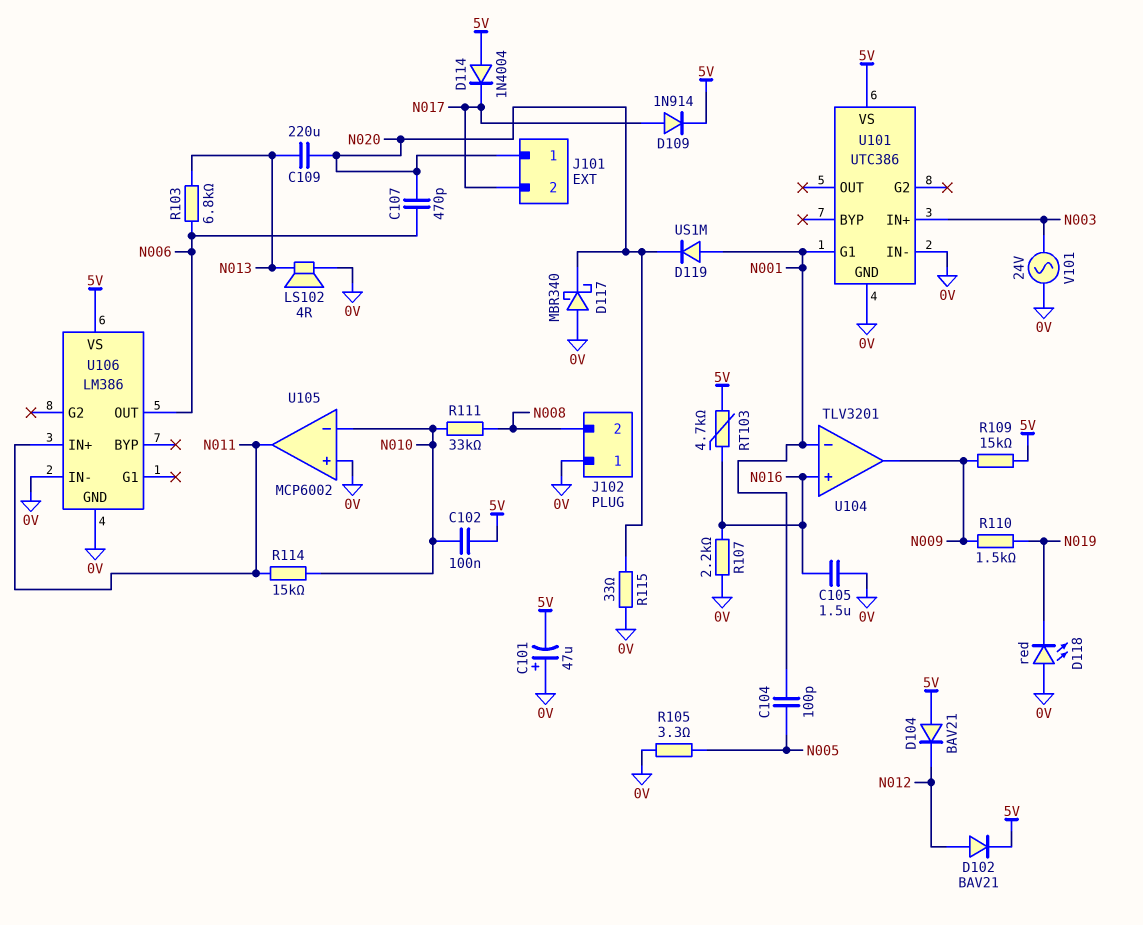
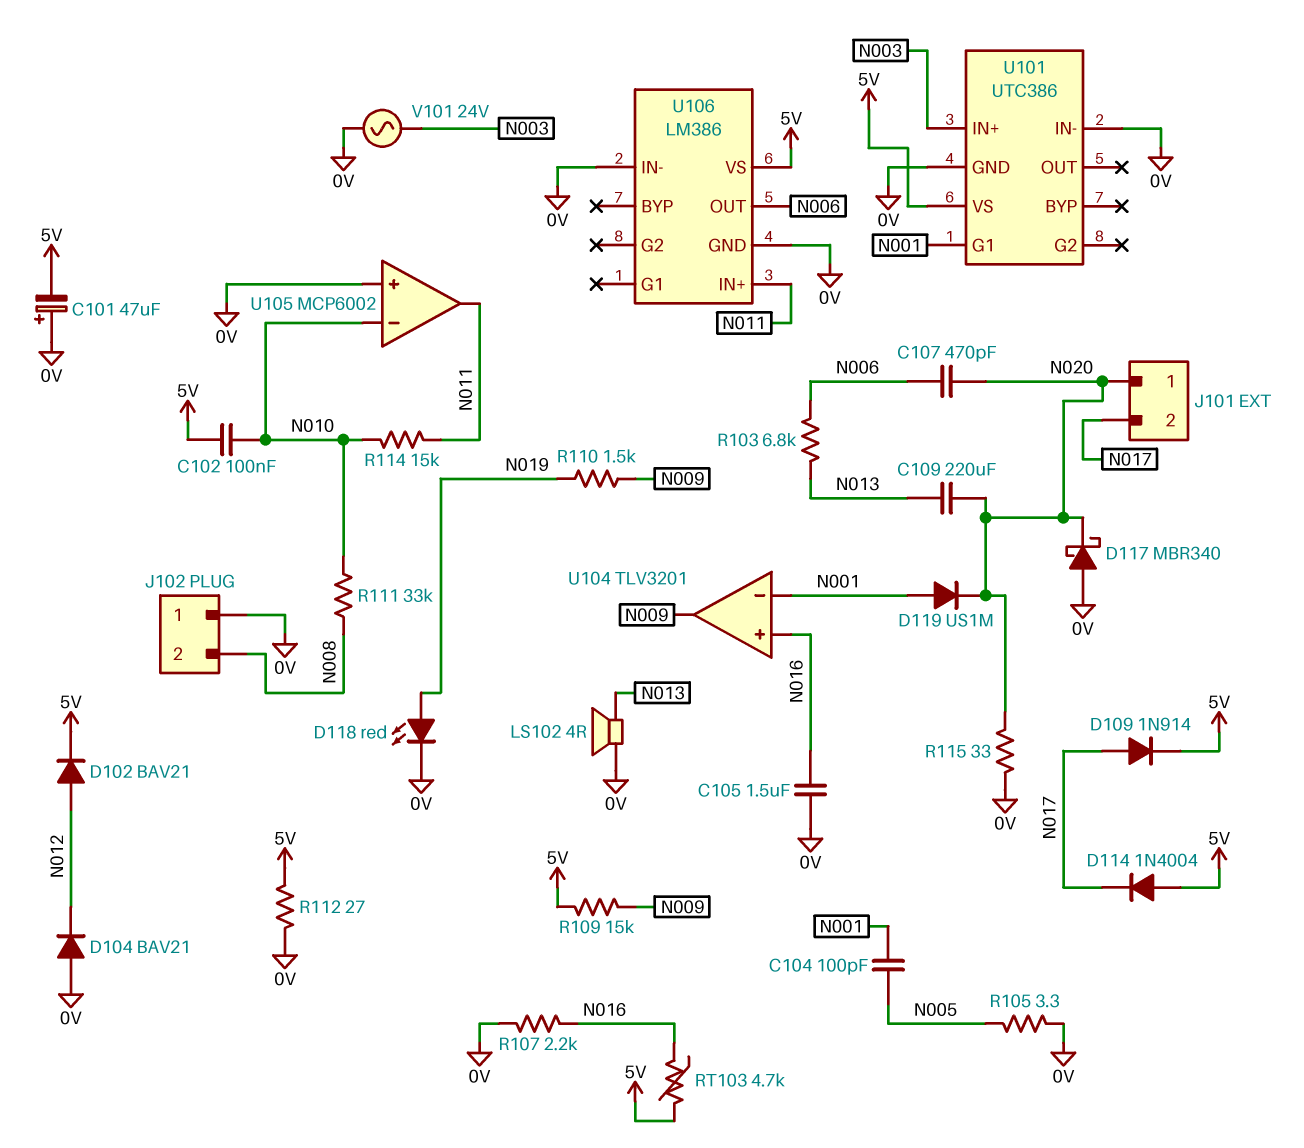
D104: diode BAV21 (A 5V, K N012) -> diode BAV21 (A 0V, K N012)
D118: LED red (A 0V, K N019) -> LED red (A N019, K 0V)
R112: none -> 27 (0V, 5V)

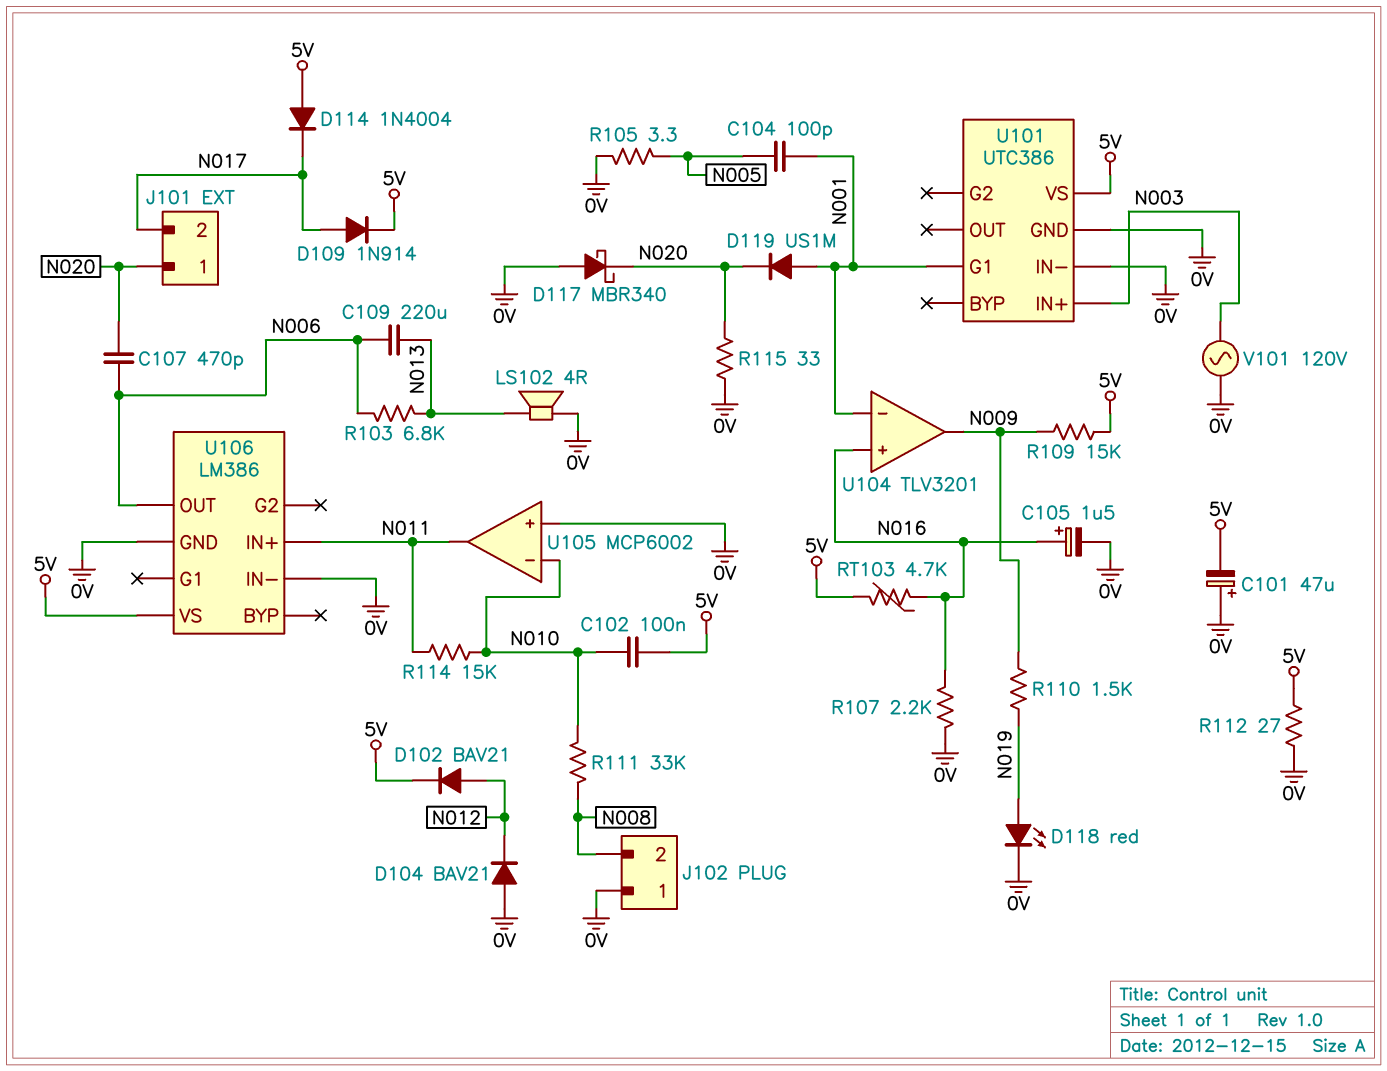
C105: 1.5uF (0V, N016) -> 1.5uF (plus N016, minus 0V)
C109: 220uF (N013, N020) -> 220uF (N006, N013)
V101: AC 24V (0V, N003) -> AC 120V (0V, N003)

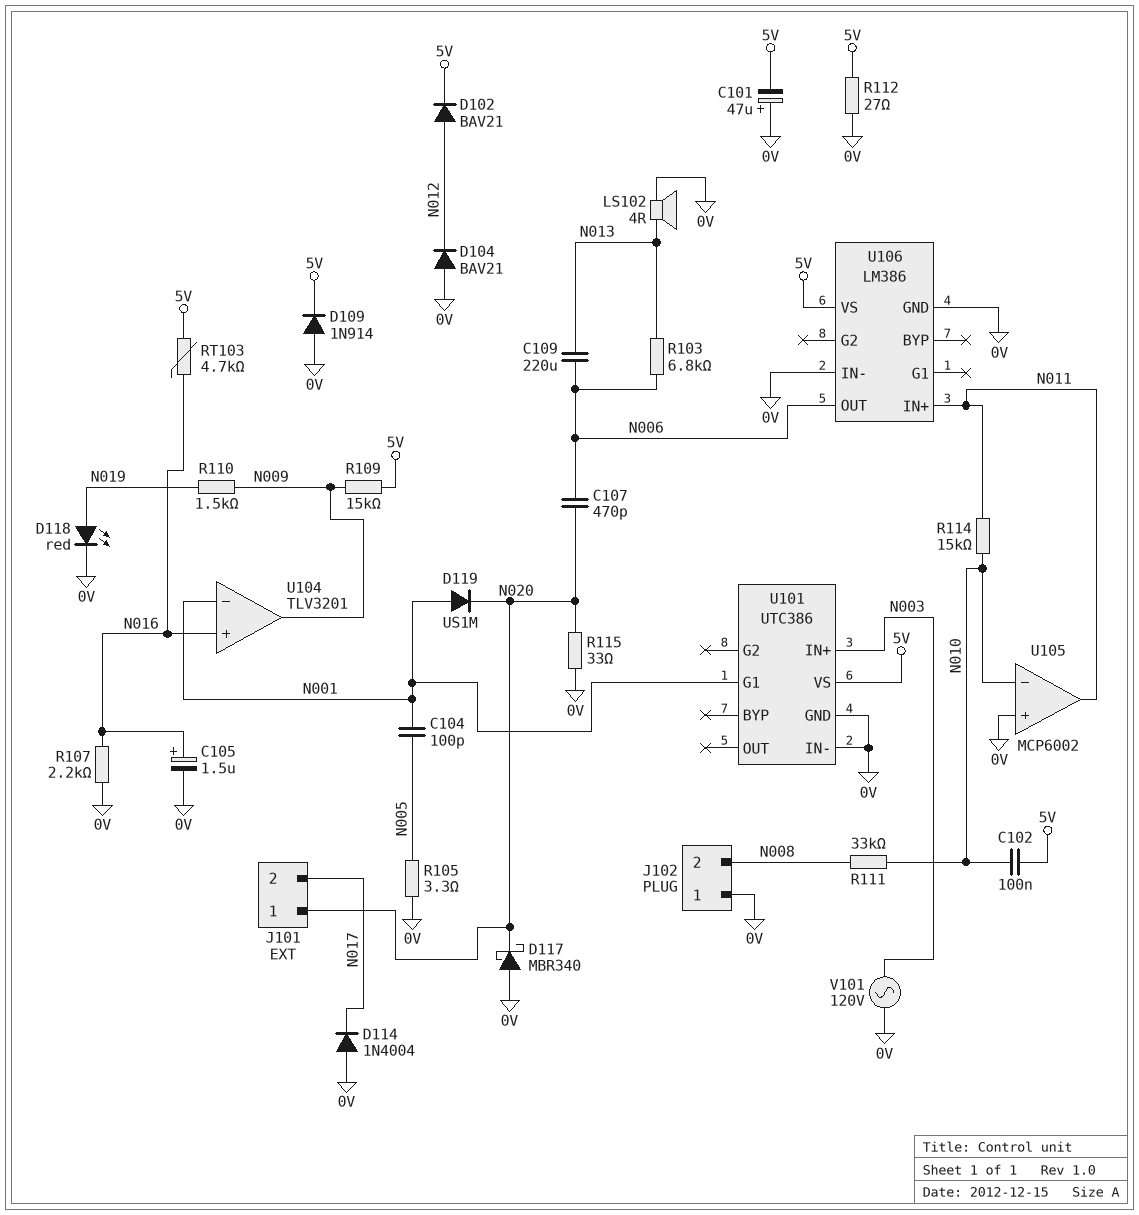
D109: diode 1N914 (A N017, K 5V) -> diode 1N914 (A 0V, K 5V)
D114: diode 1N4004 (A 5V, K N017) -> diode 1N4004 (A 0V, K N017)

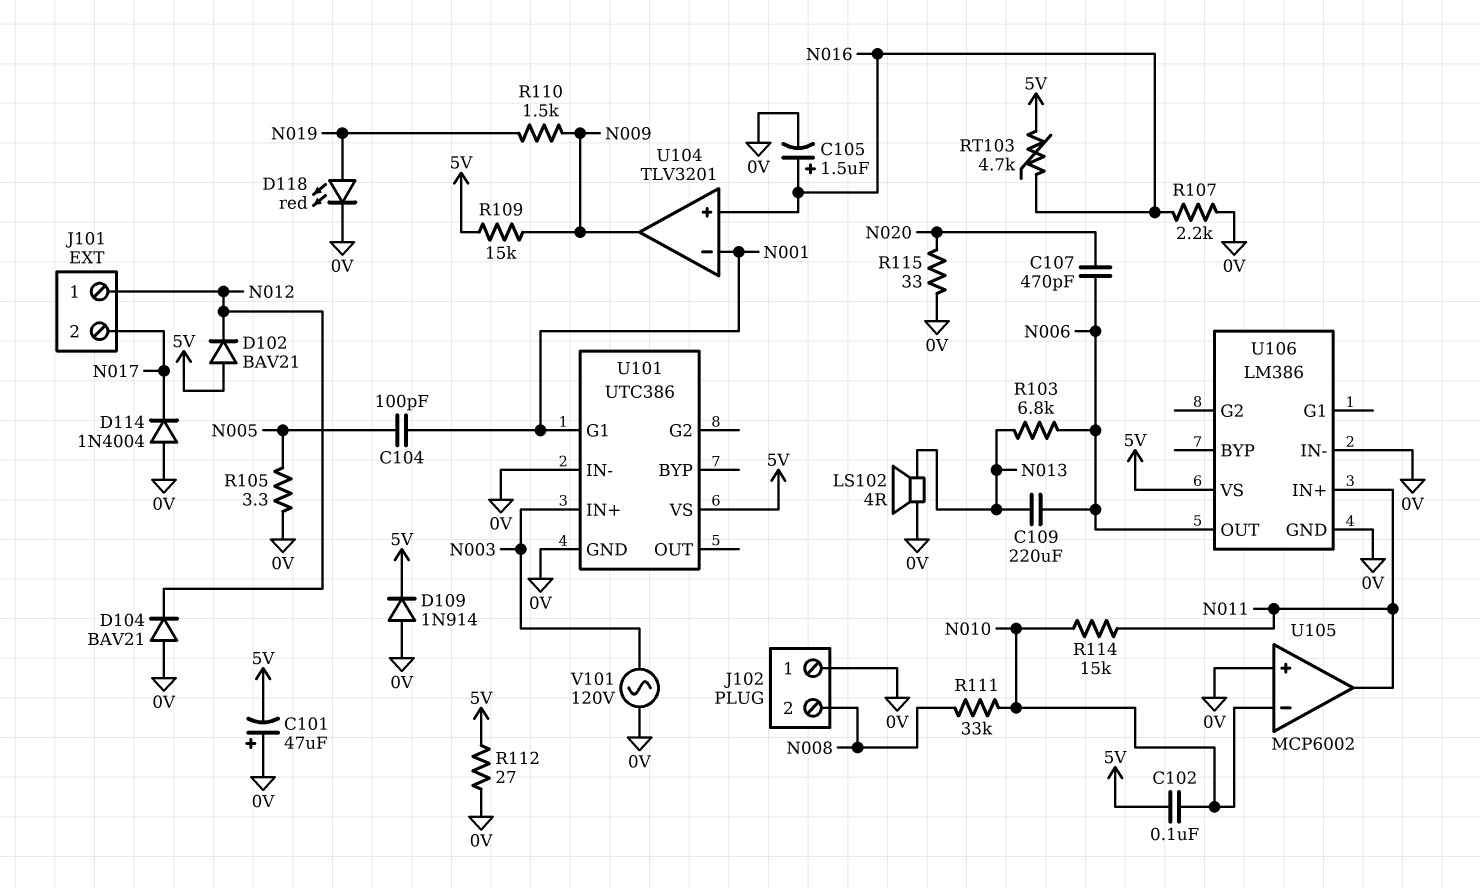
D102: diode BAV21 (A N012, K 5V) -> diode BAV21 (A 5V, K N012)
D117: schottky MBR340 (A 0V, K N020) -> none
D119: diode US1M (A N001, K N020) -> none
J101 pin 1: N020 -> N012

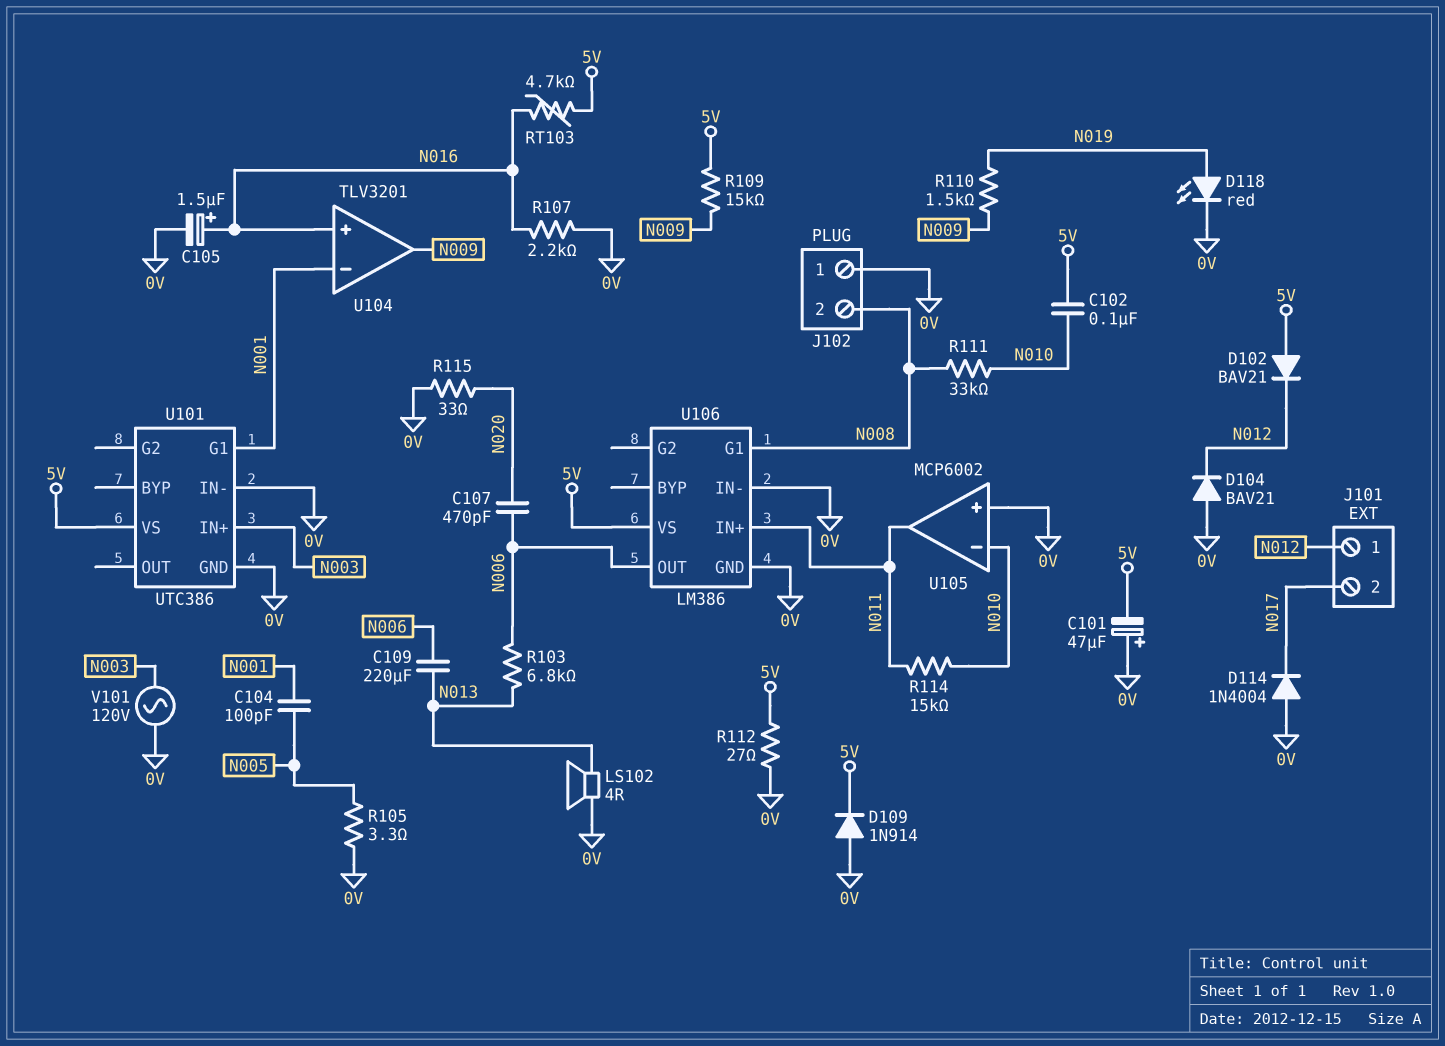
U106 pin G1: none -> N008

